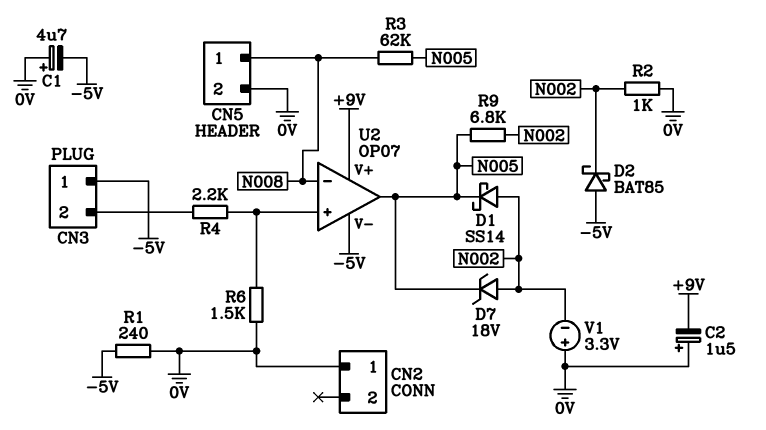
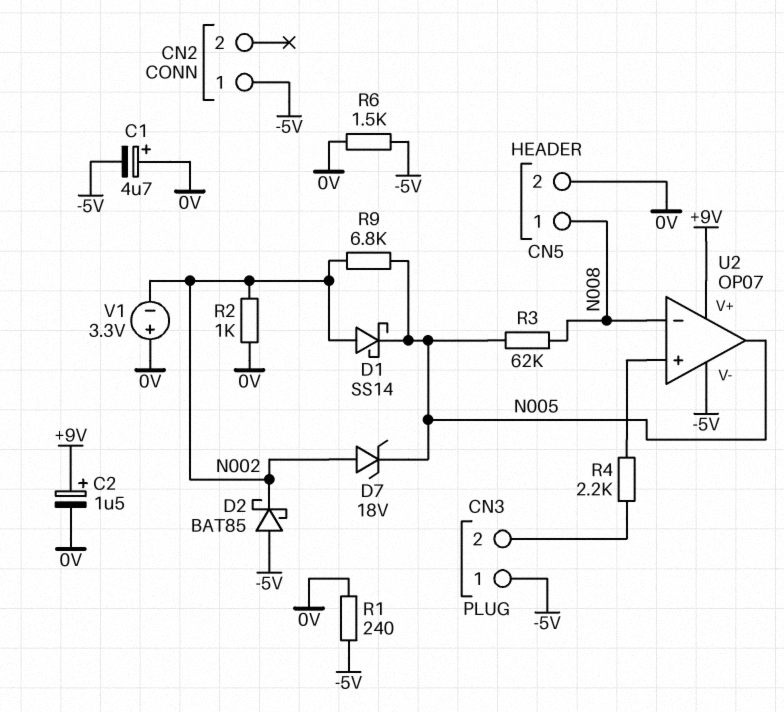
C2: 1.5uF (plus 0V, minus +9V) -> 1.5uF (plus +9V, minus 0V)
CN2 pin 1: 0V -> -5V
R6: 1.5k (0V, U2/in+) -> 1.5k (-5V, 0V)

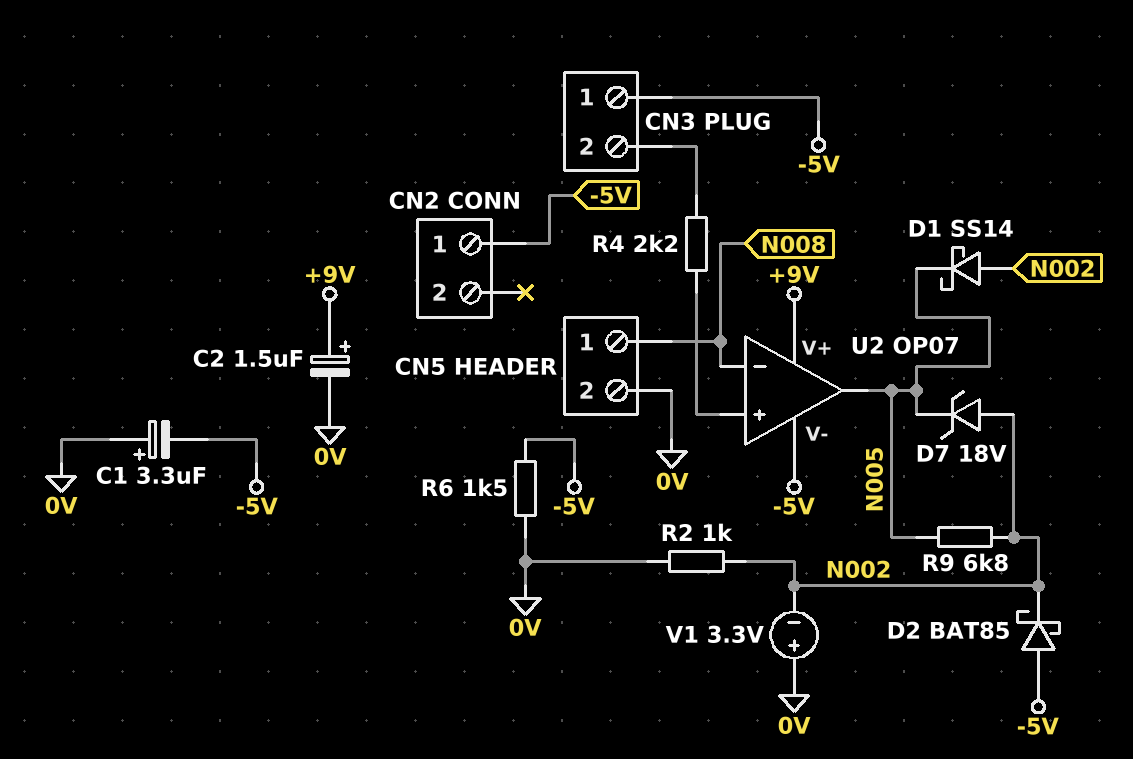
C1: 4.7uF (plus 0V, minus -5V) -> 3.3uF (plus 0V, minus -5V)
R1: 240 (-5V, 0V) -> none
R3: 62k (N005, N008) -> none

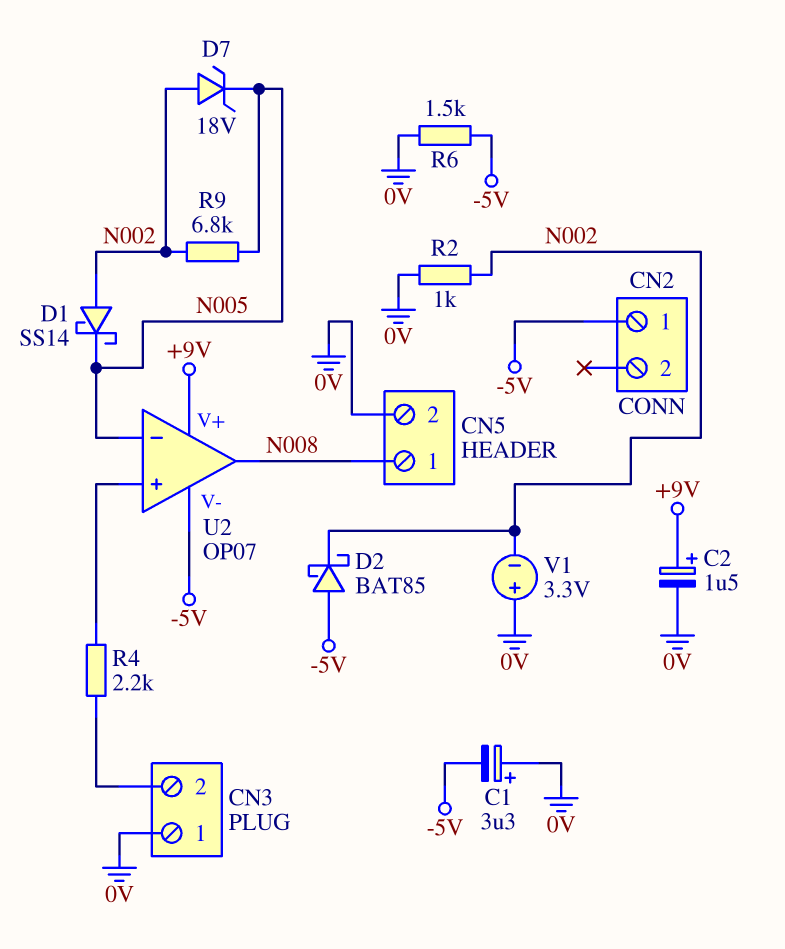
CN3 pin 1: -5V -> 0V
U2 pin in-: N008 -> N005
U2 pin out: N005 -> N008

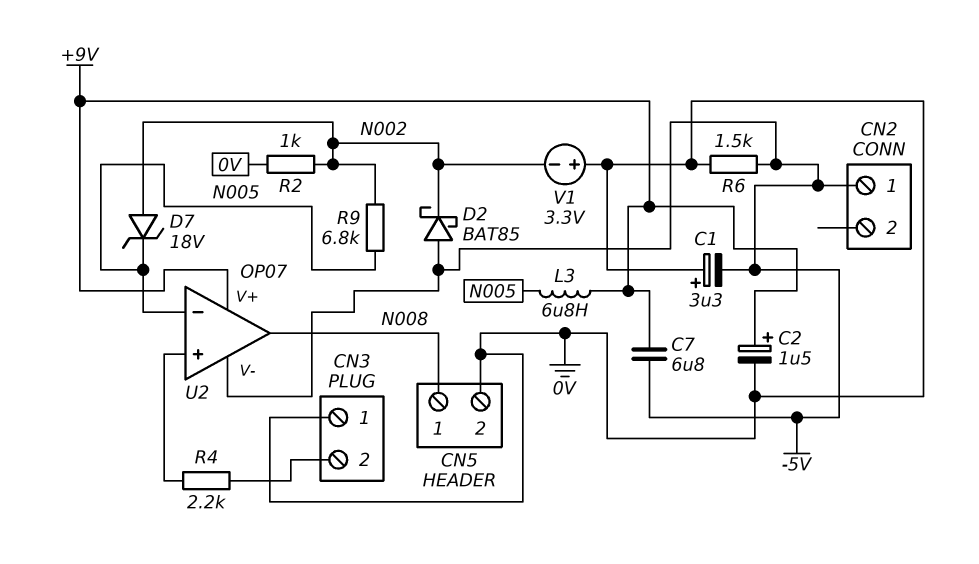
C7: none -> 6.8uF (+9V, -5V)
D1: schottky SS14 (A N002, K N005) -> none
L3: none -> 6.8uH (+9V, N005)

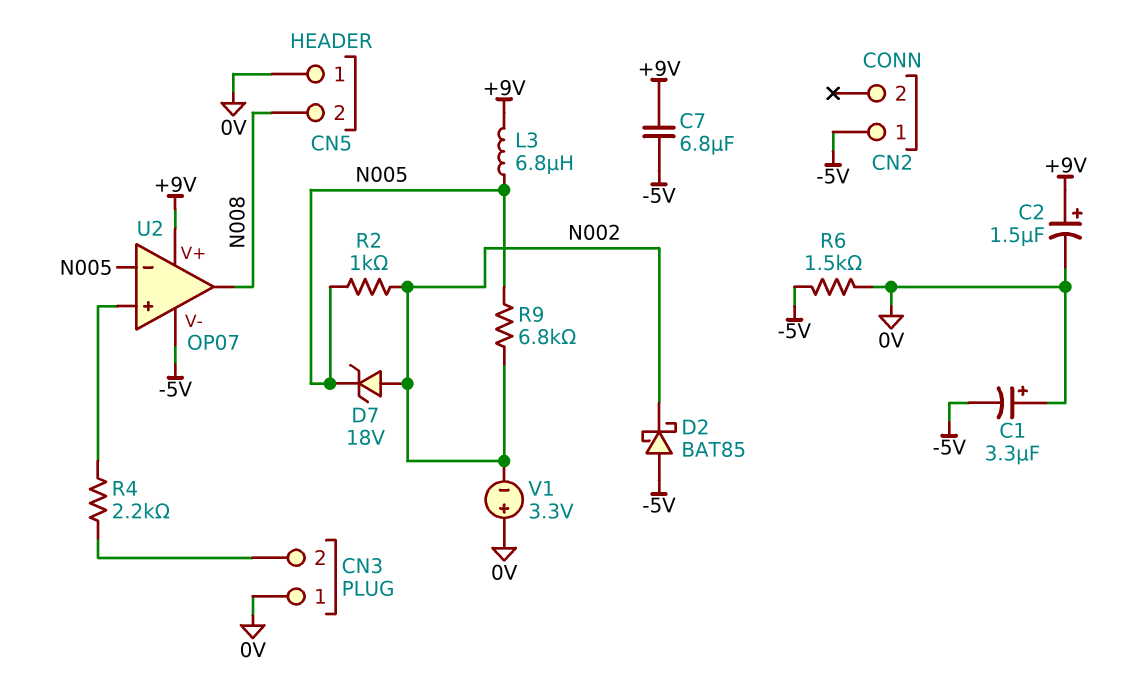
CN5 pin 1: N008 -> 0V
CN5 pin 2: 0V -> N008
R2: 1k (0V, N002) -> 1k (N002, N005)

